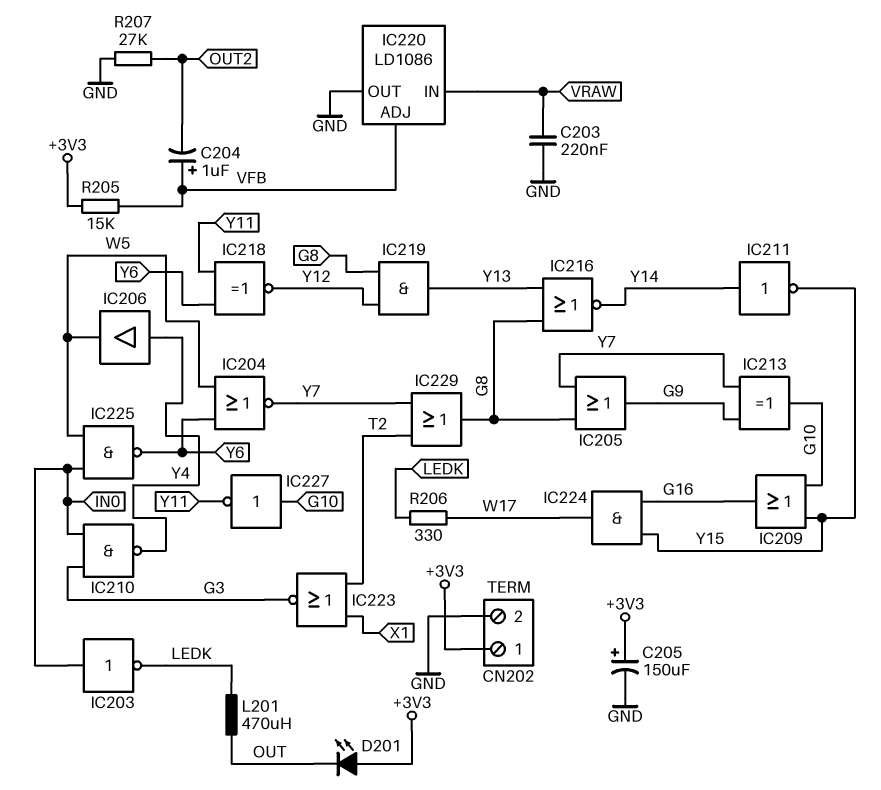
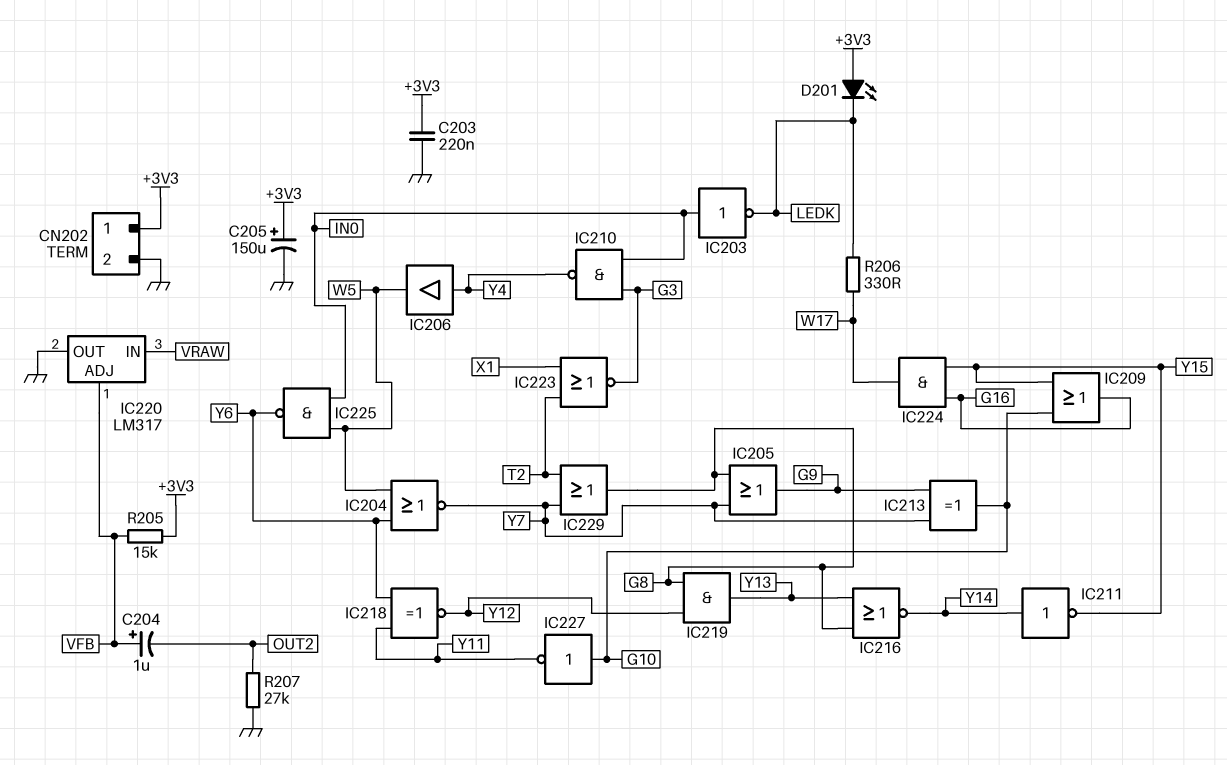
C203: 220nF (GND, VRAW) -> 220nF (+3V3, GND)
D201: LED (A +3V3, K OUT) -> LED (A +3V3, K LEDK)
IC220: LD1086 -> LM317
L201: 470uH (LEDK, OUT) -> none

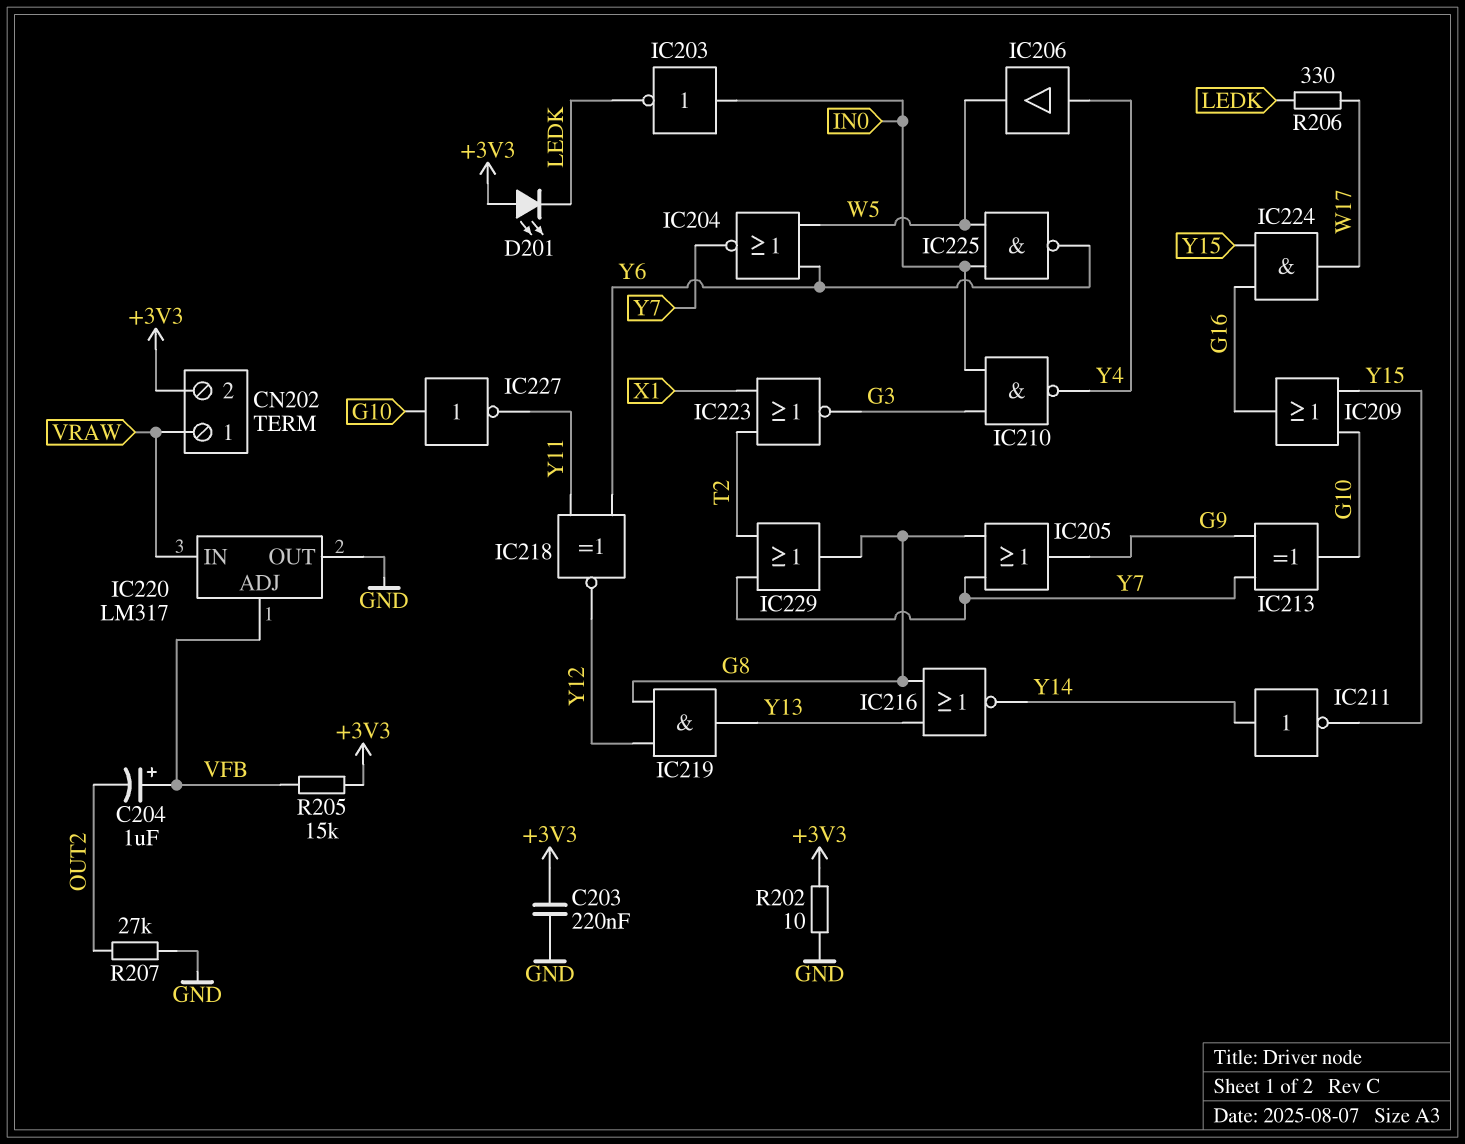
C205: 150uF (plus +3V3, minus GND) -> none
CN202 pin 1: +3V3 -> VRAW
CN202 pin 2: GND -> +3V3
R202: none -> 10 (+3V3, GND)

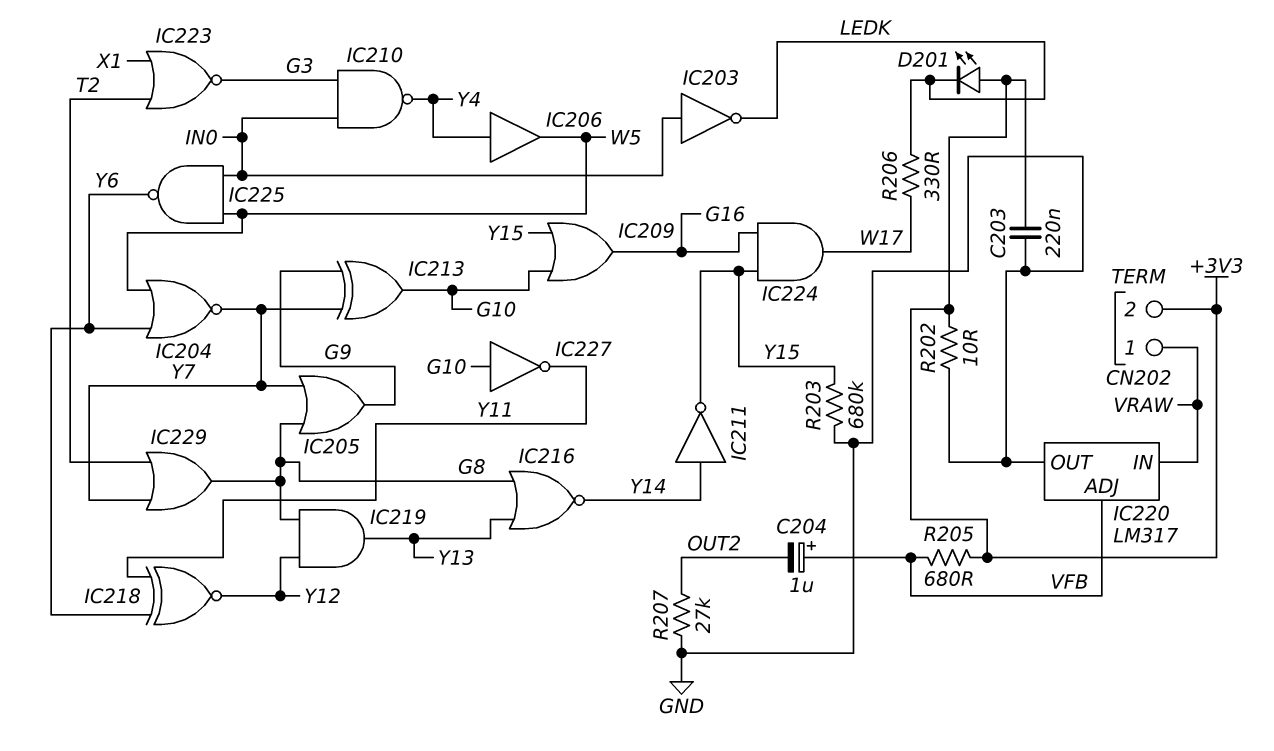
R203: none -> 680k (GND, Y15)
R205: 15k (+3V3, VFB) -> 680 (+3V3, VFB)

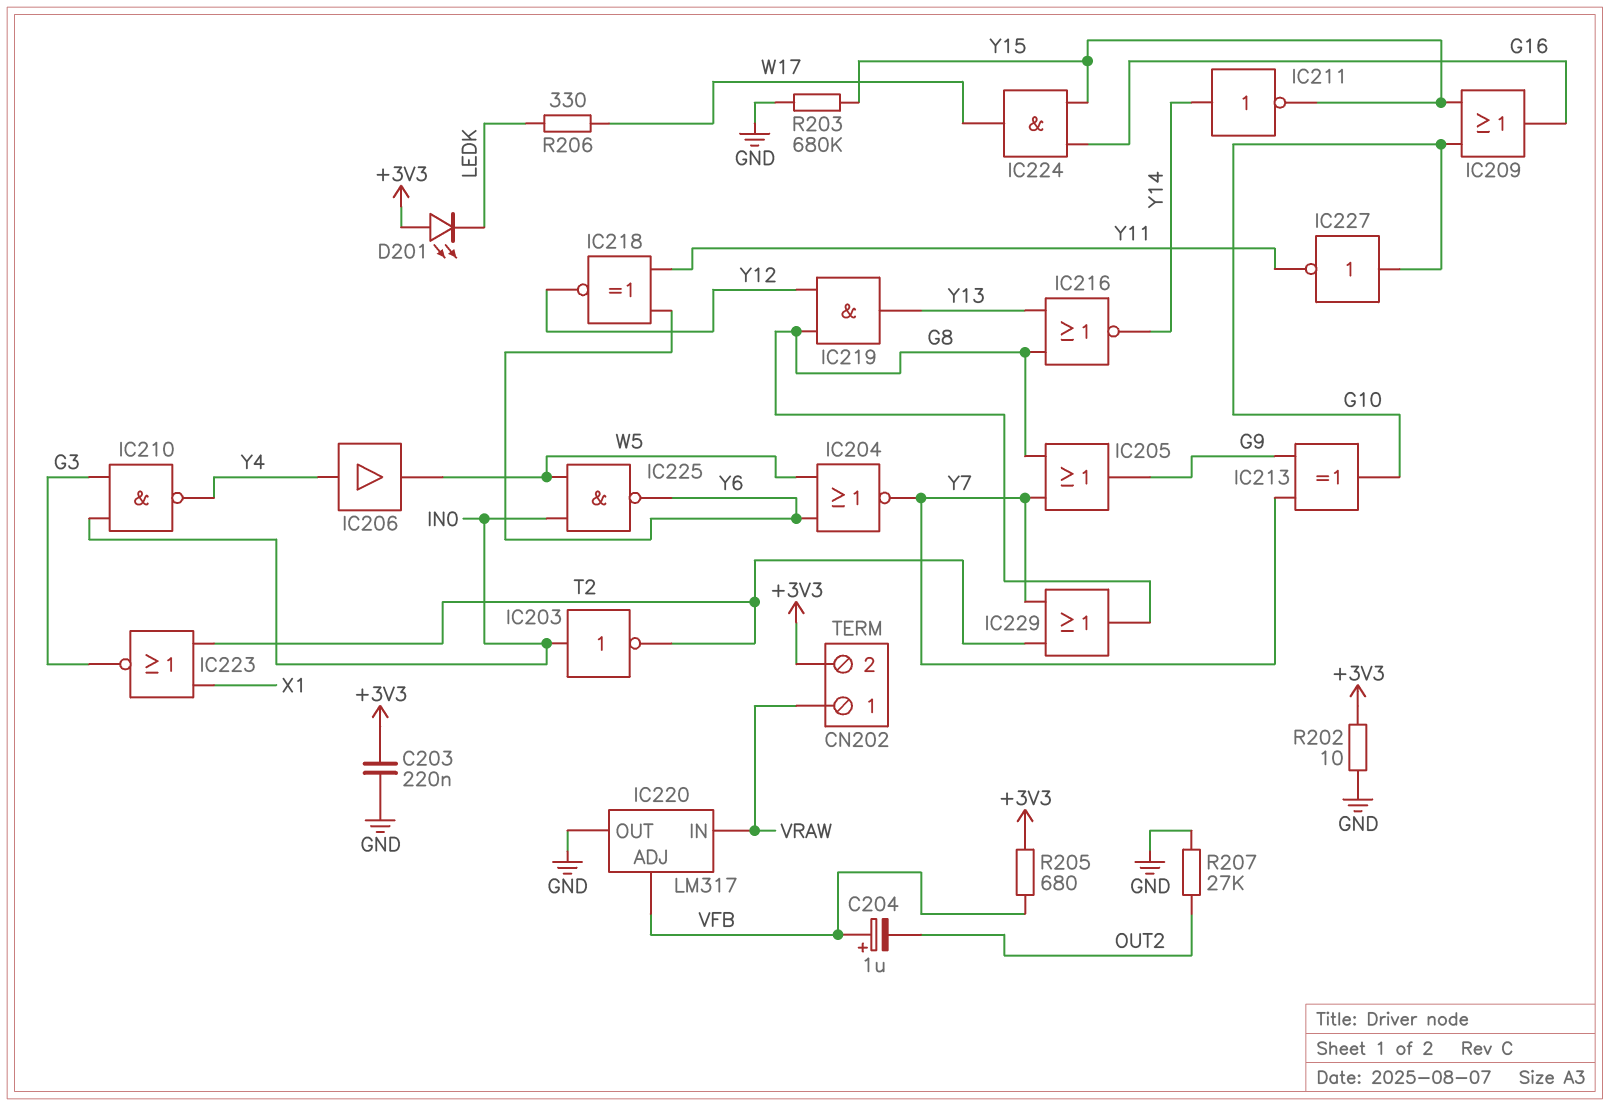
IC203: NOT (in IN0, out LEDK) -> NOT (in IN0, out T2)

